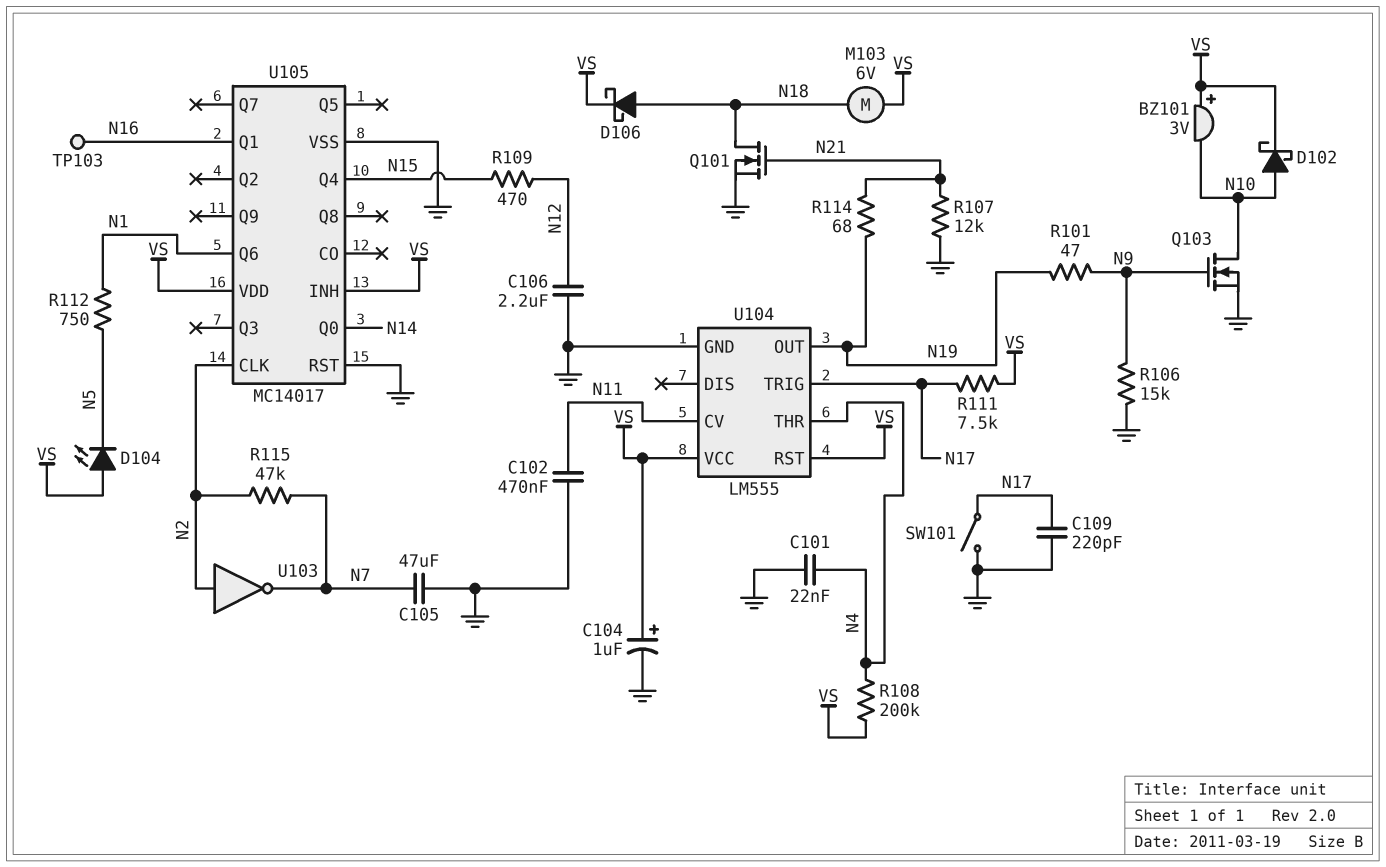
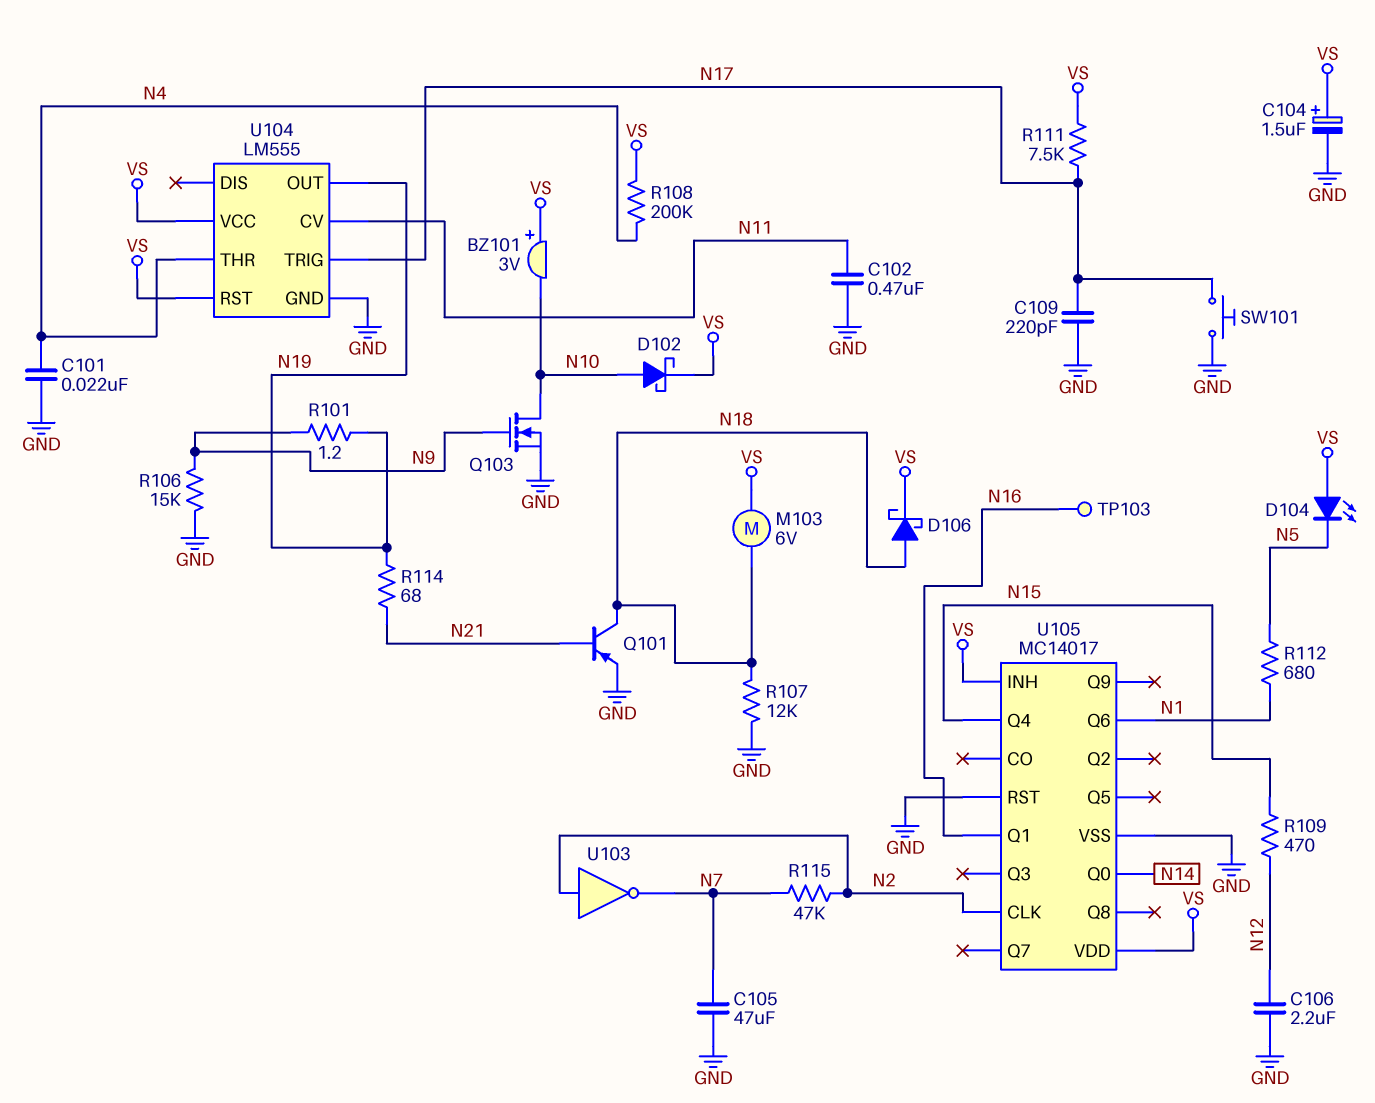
C104: 1uF (plus VS, minus GND) -> 1.5uF (plus VS, minus GND)
Q101: NMOS (G N21, D N18, S GND) -> PNP (B N21, C N18, E GND)
R101: 47 (N9, N19) -> 1.2 (N9, N19)
R107: 12k (GND, N21) -> 12k (GND, N18)
R112: 750 (N1, N5) -> 680 (N1, N5)
SW101: switch (GND, N17) -> button (GND, N17)

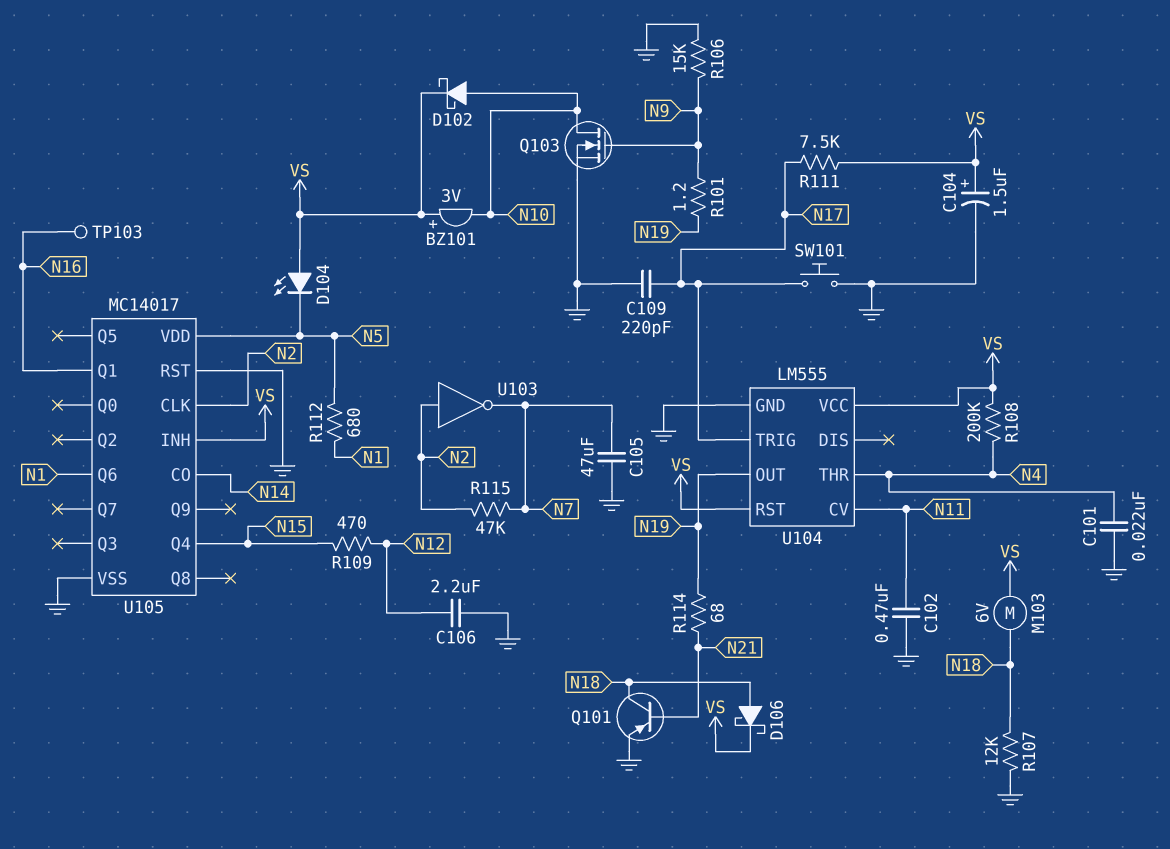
U105 pin CO: none -> N14
U105 pin Q0: N14 -> none
U105 pin VDD: VS -> N5

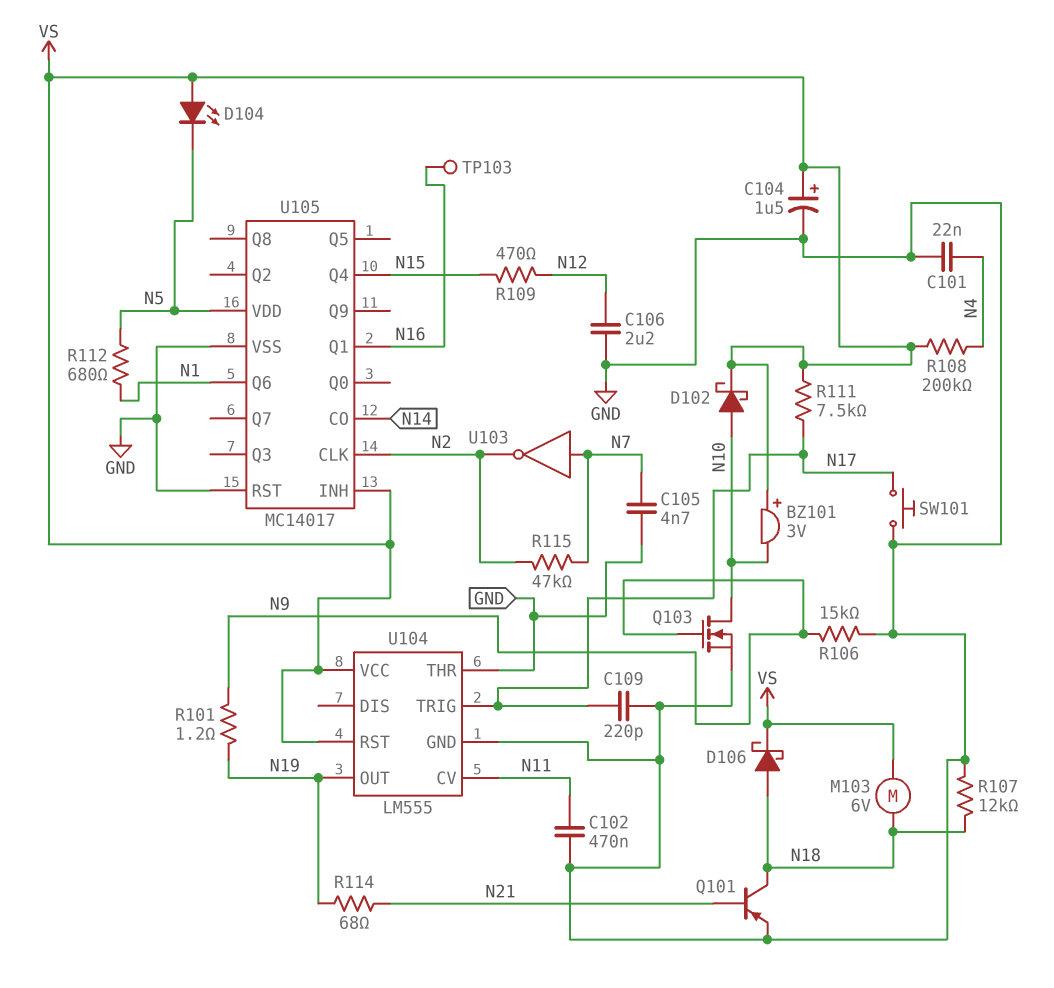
C105: 47uF (GND, N7) -> 4.7nF (GND, N7)
U103: NOT (in N2, out N7) -> NOT (in N7, out N2)
U104 pin THR: N4 -> GND

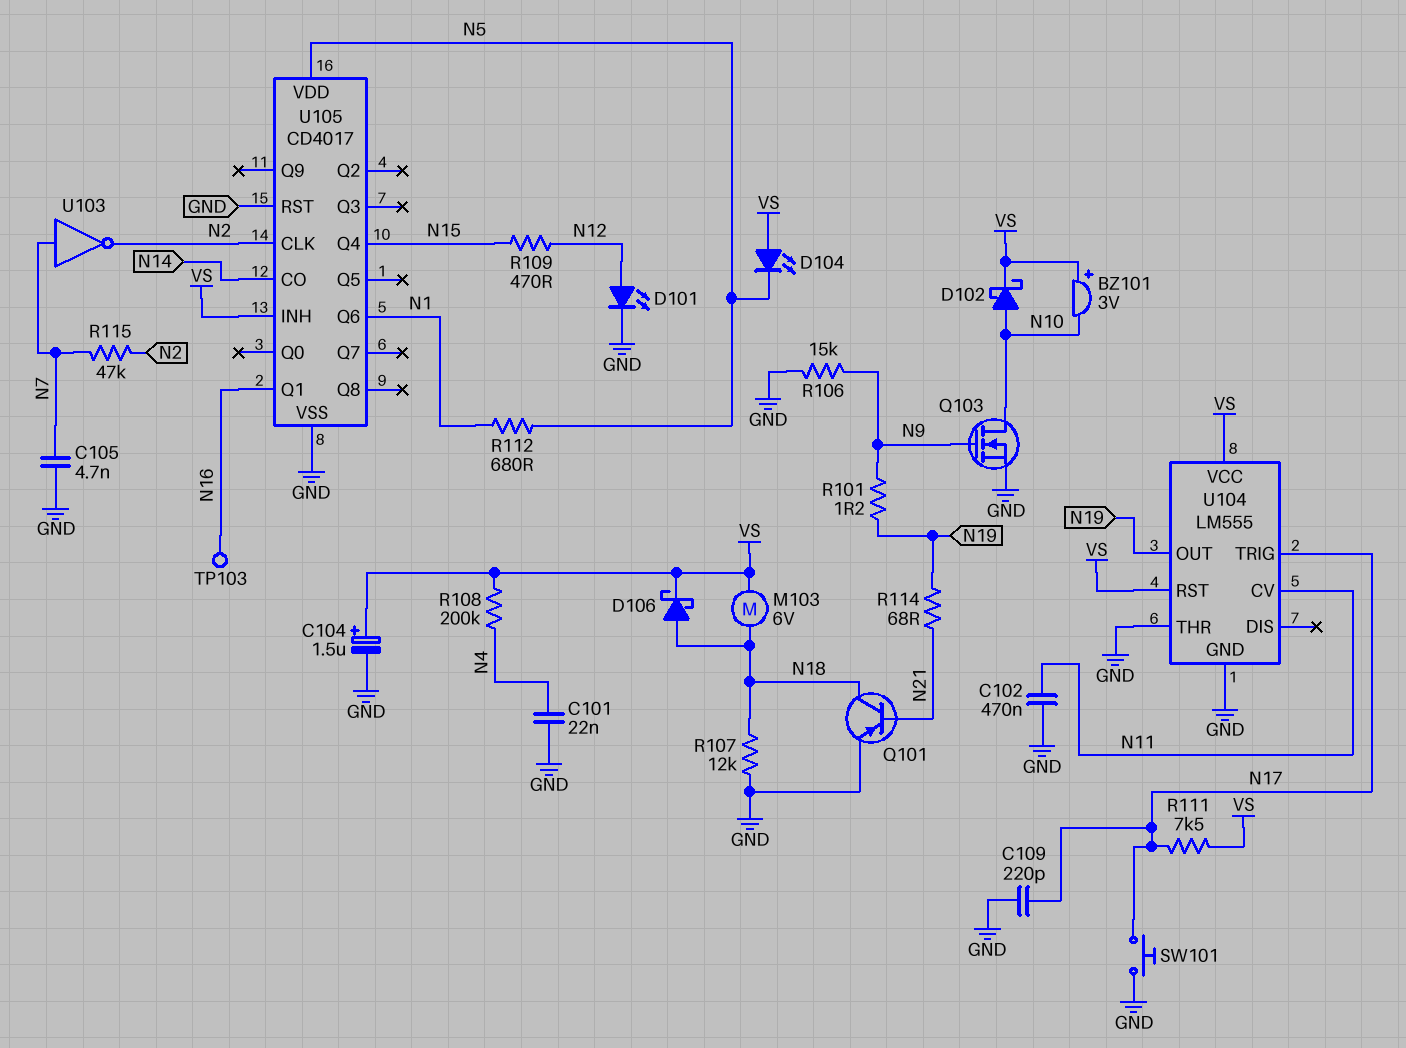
C106: 2.2uF (GND, N12) -> none
D101: none -> LED (A N12, K GND)
U105: MC14017 -> CD4017

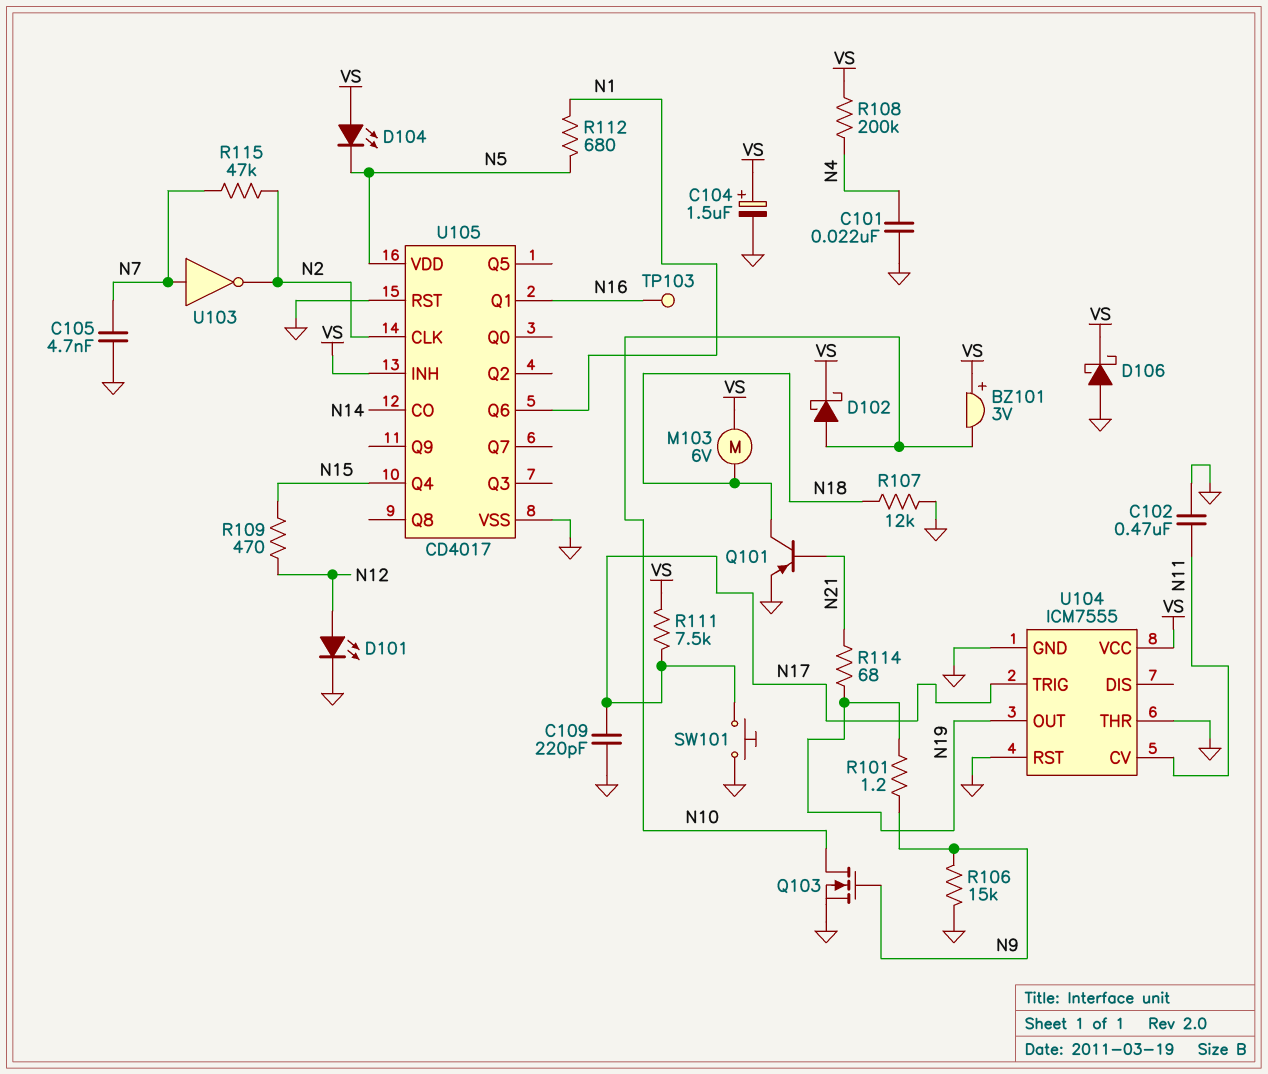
D106: schottky (A N18, K VS) -> schottky (A GND, K VS)
U104: LM555 -> ICM7555
U104 pin RST: VS -> GND

